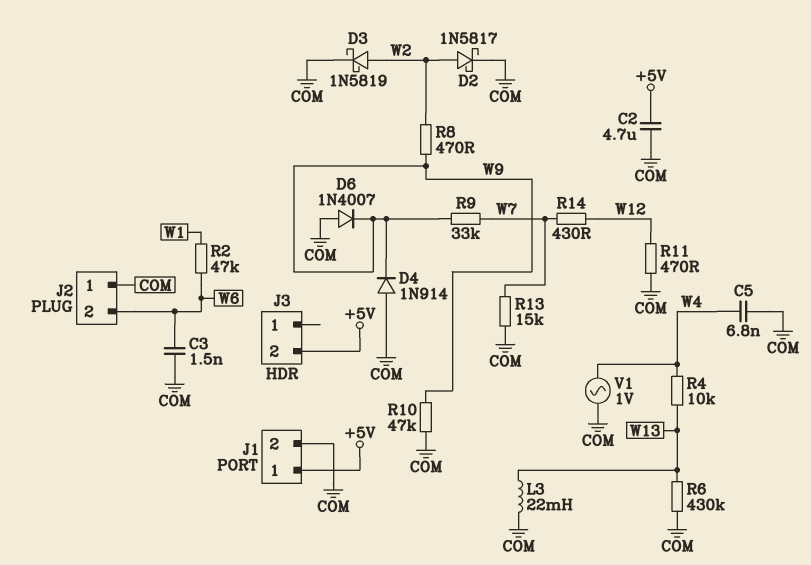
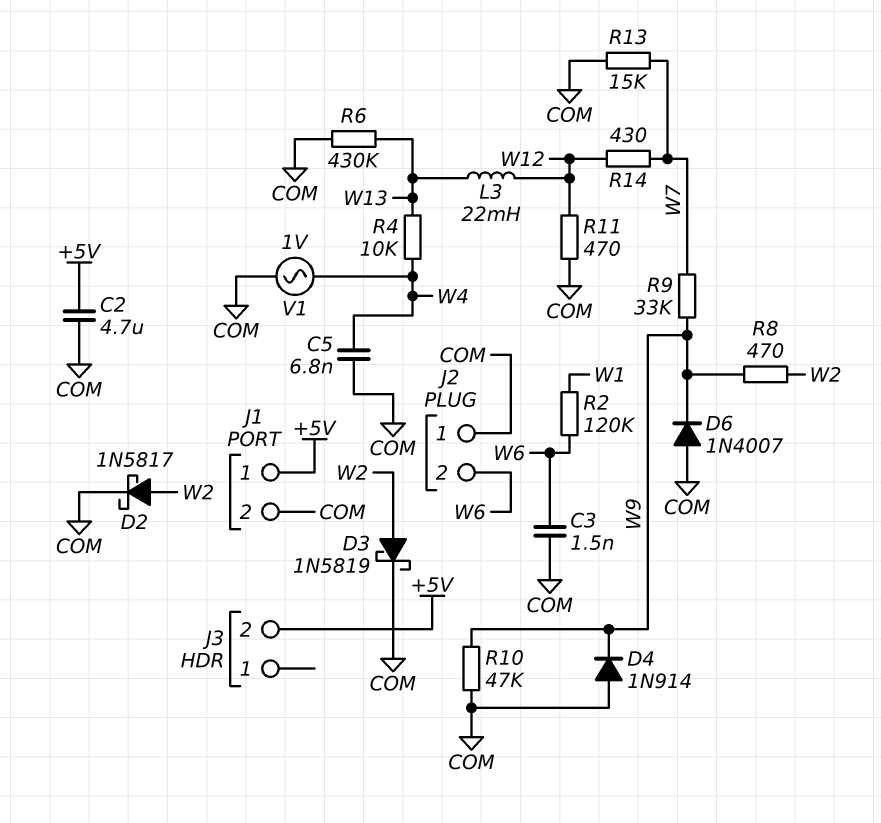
L3: 22mH (COM, W13) -> 22mH (W12, W13)
R2: 47k (W1, W6) -> 120k (W1, W6)

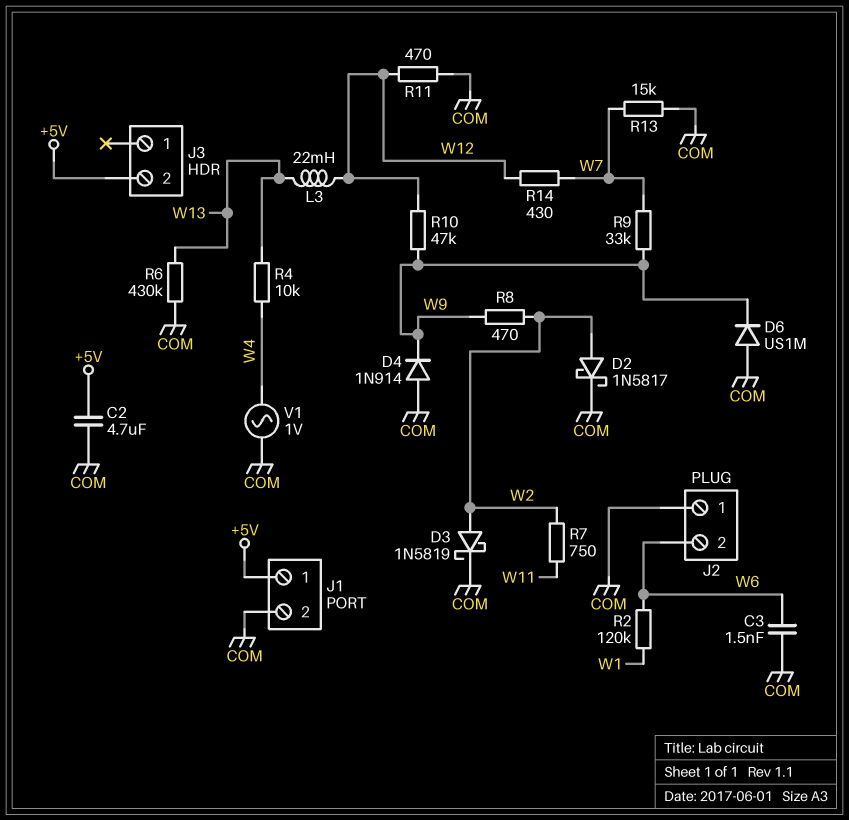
C5: 6.8nF (COM, W4) -> none
D6: diode 1N4007 (A COM, K W9) -> diode US1M (A COM, K W9)
R7: none -> 750 (W2, W11)
R10: 47k (COM, W9) -> 47k (W9, W12)

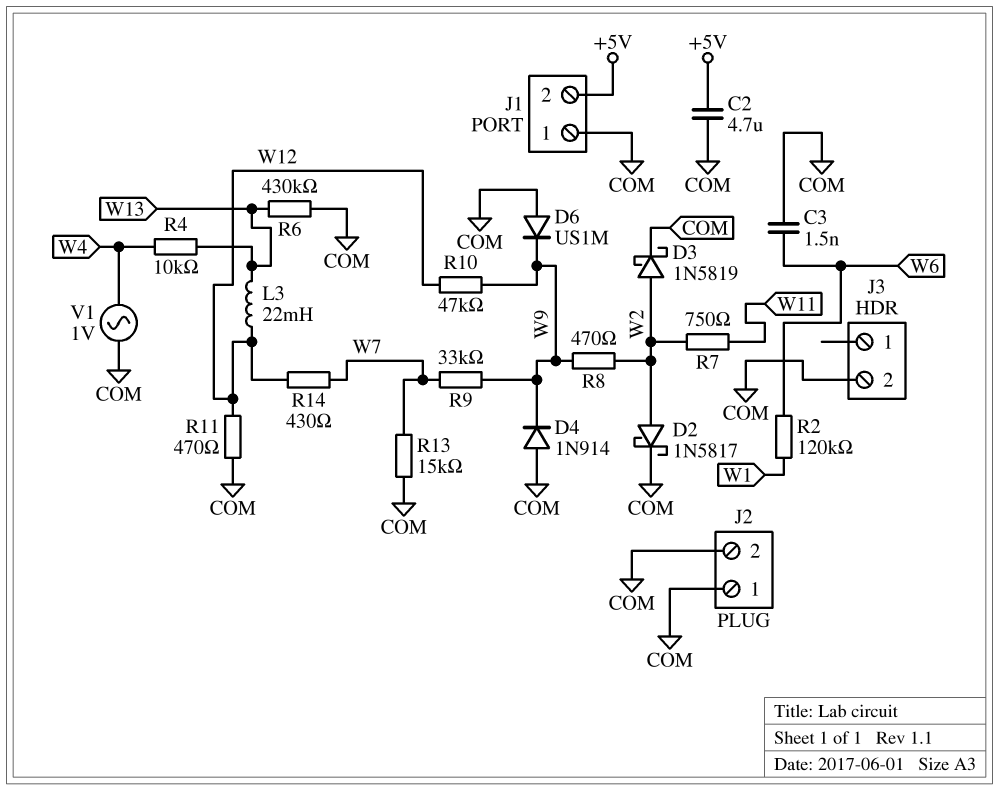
J1 pin 1: +5V -> COM
J1 pin 2: COM -> +5V
J2 pin 2: W6 -> COM
J3 pin 2: +5V -> COM

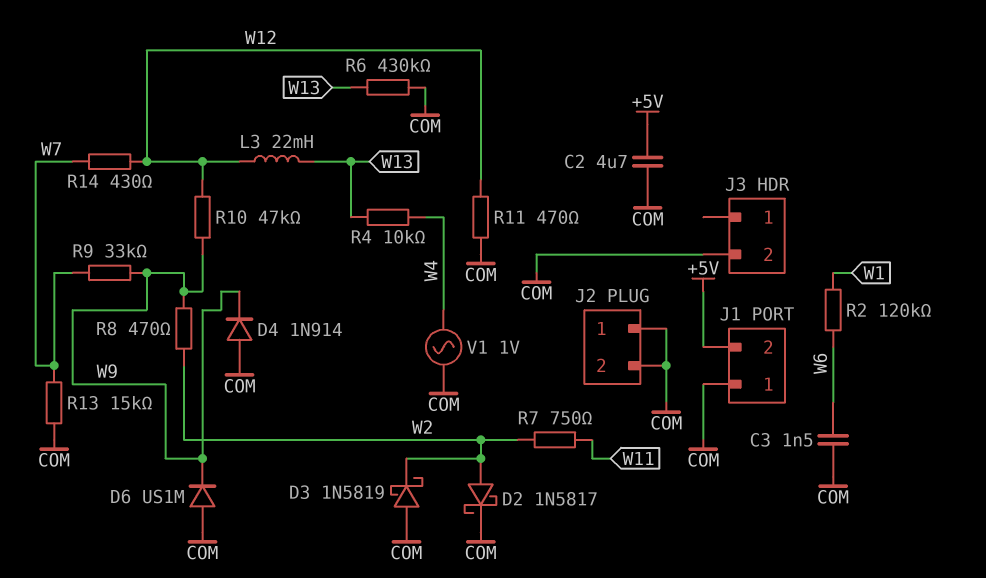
D3: schottky 1N5819 (A W2, K COM) -> schottky 1N5819 (A COM, K W2)

